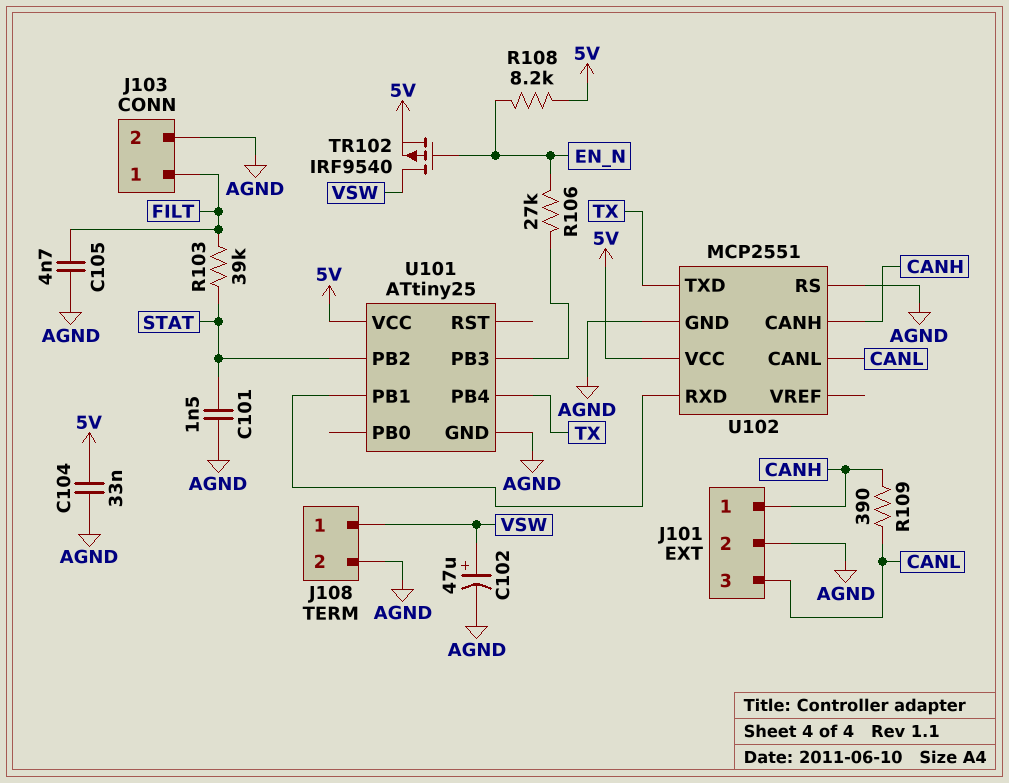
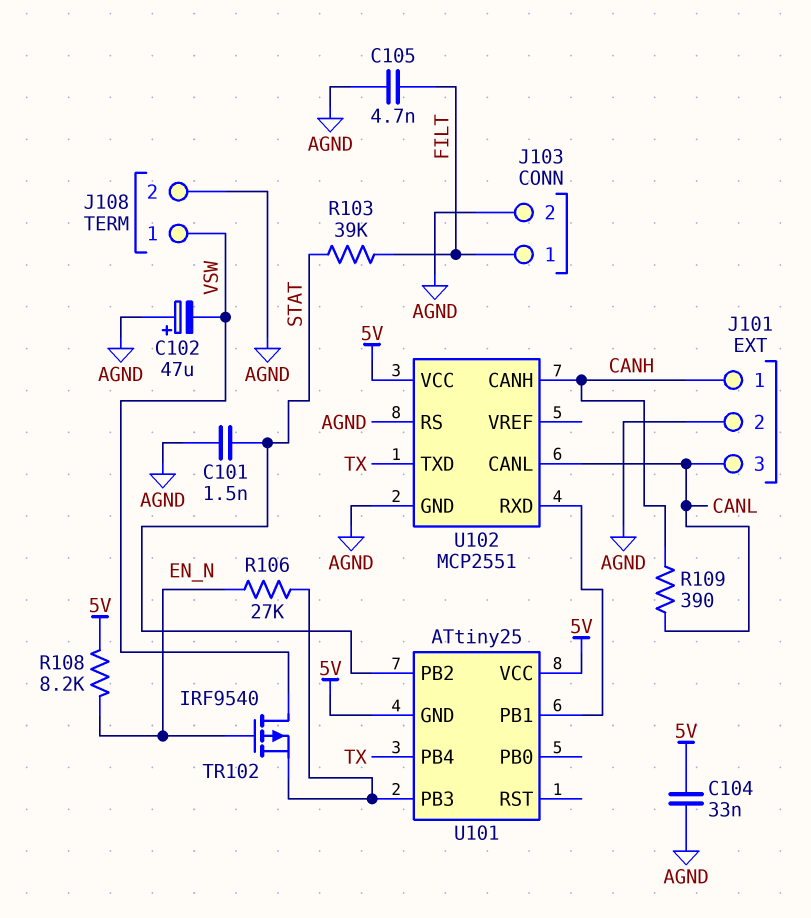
C102: 47uF (plus VSW, minus AGND) -> 47uF (plus AGND, minus VSW)
TR102: PMOS IRF9540 (G EN_N, D VSW, S 5V) -> PMOS IRF9540 (G EN_N, D VSW, S U101/PB3)
U101 pin GND: AGND -> 5V

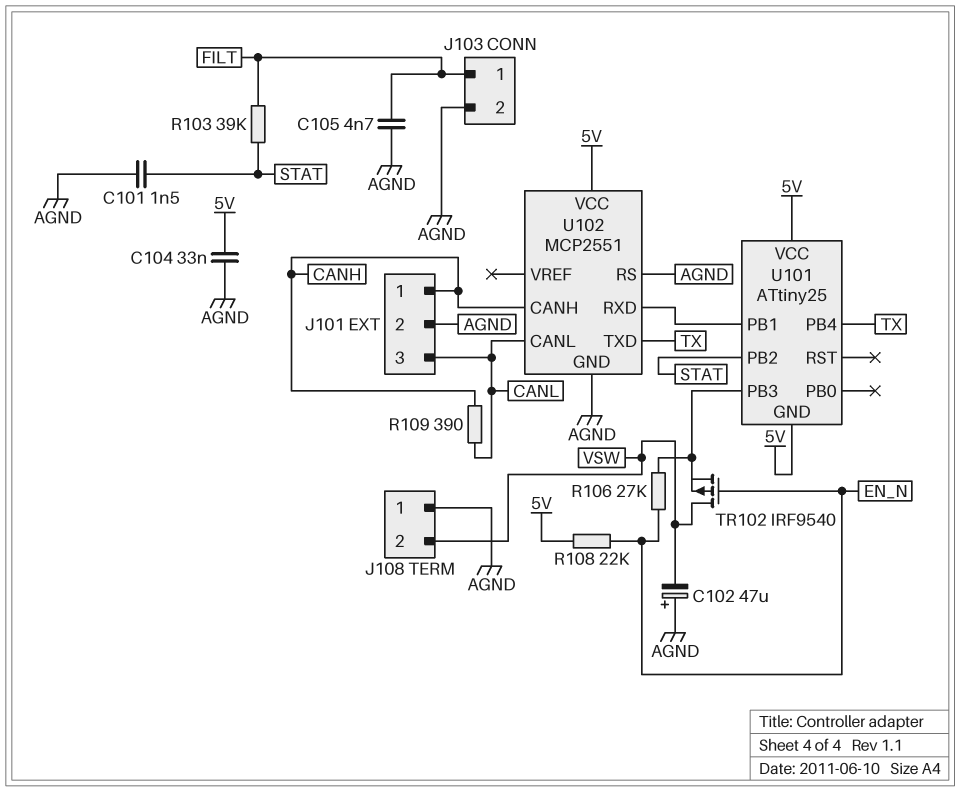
J108 pin 1: VSW -> AGND
J108 pin 2: AGND -> VSW
R108: 8.2k (5V, EN_N) -> 22k (5V, EN_N)

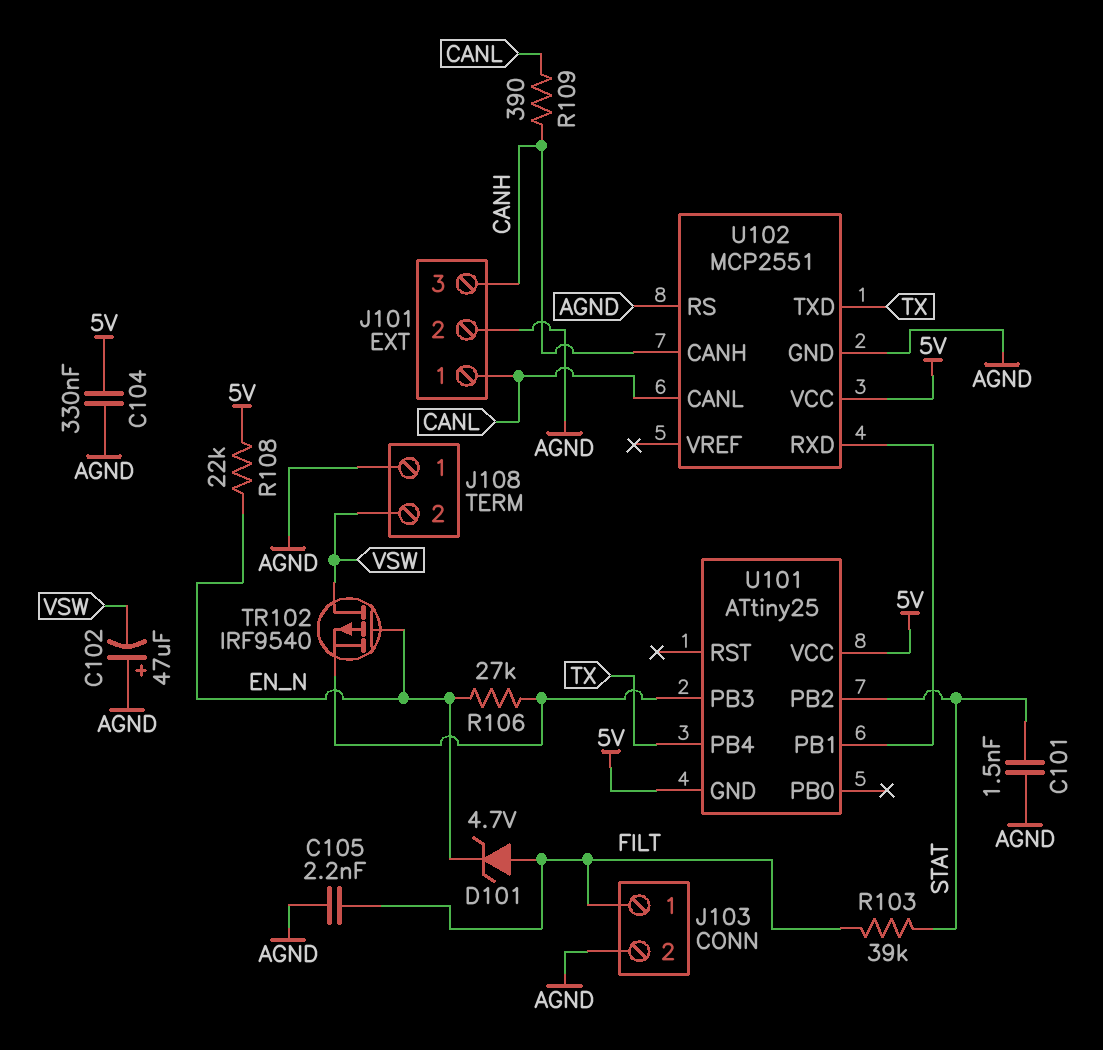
C104: 33nF (5V, AGND) -> 330nF (5V, AGND)
C105: 4.7nF (AGND, FILT) -> 2.2nF (AGND, FILT)
D101: none -> zener 4.7V (A FILT, K EN_N)
J101 pin 1: CANH -> CANL
J101 pin 3: CANL -> CANH

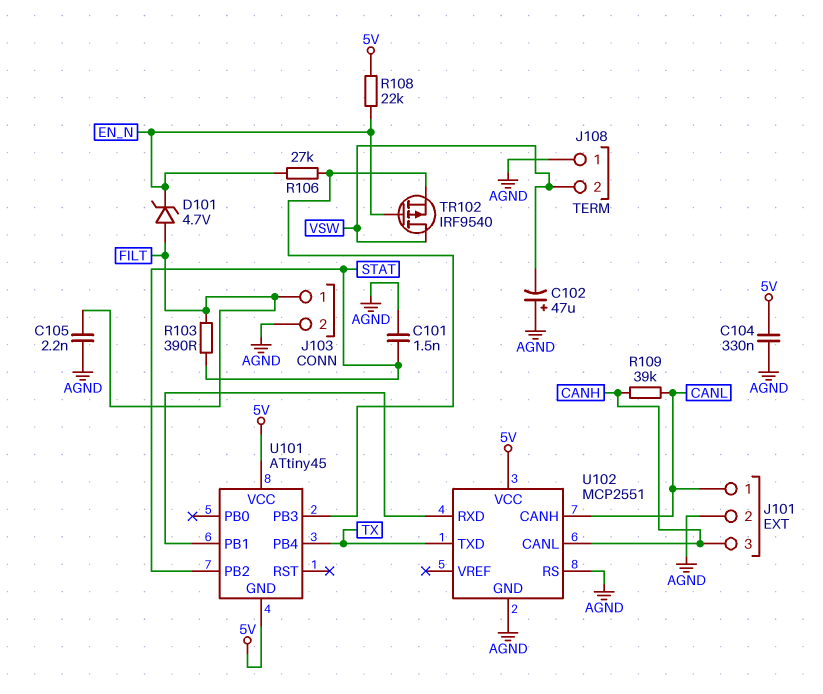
R103: 39k (FILT, STAT) -> 390 (FILT, STAT)
R109: 390 (CANH, CANL) -> 39k (CANH, CANL)
U101: ATtiny25 -> ATtiny45
U102 pin CANH: CANH -> CANL
U102 pin CANL: CANL -> CANH

